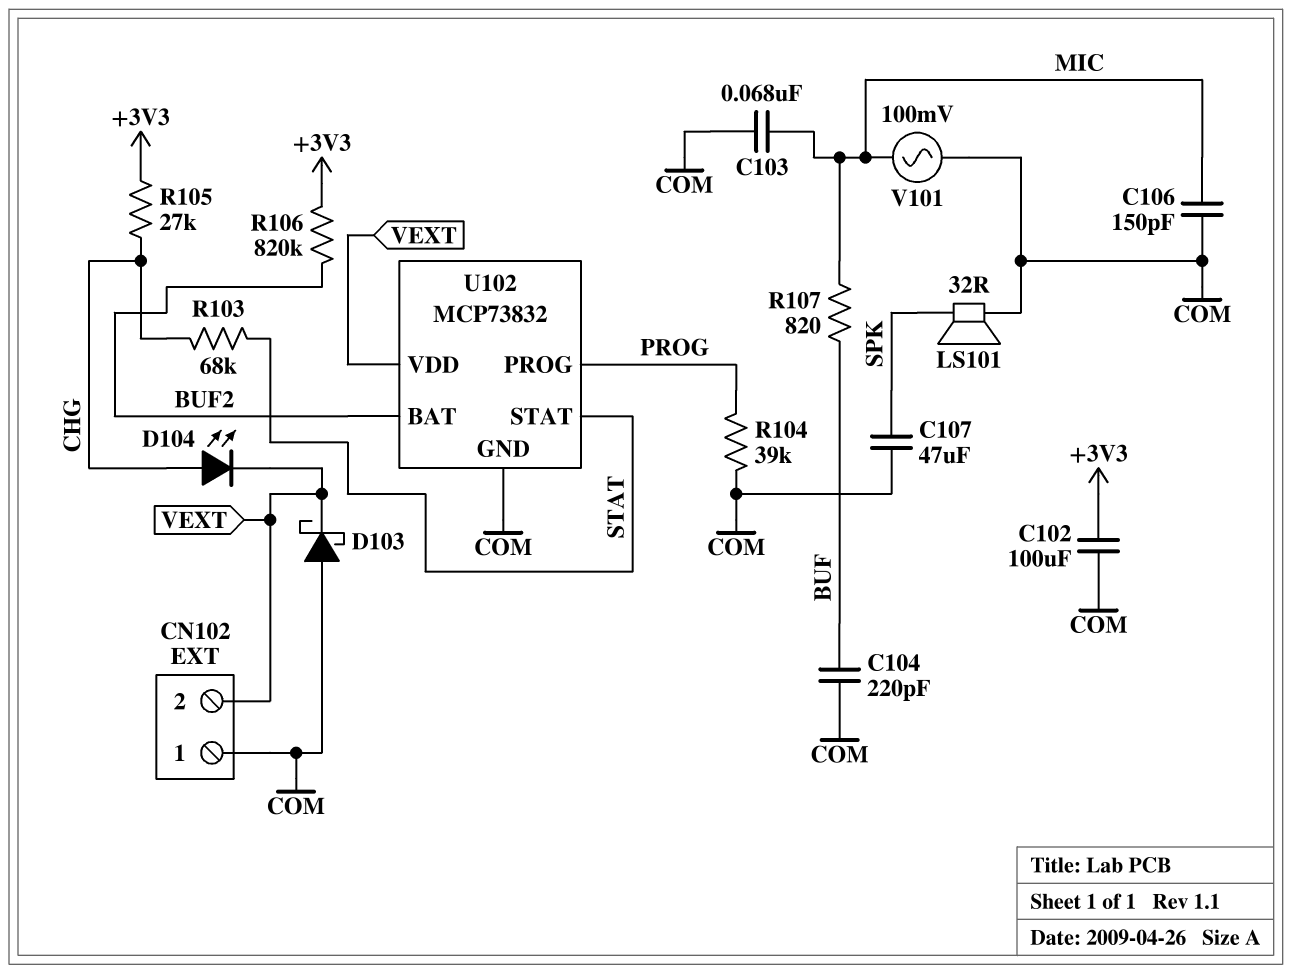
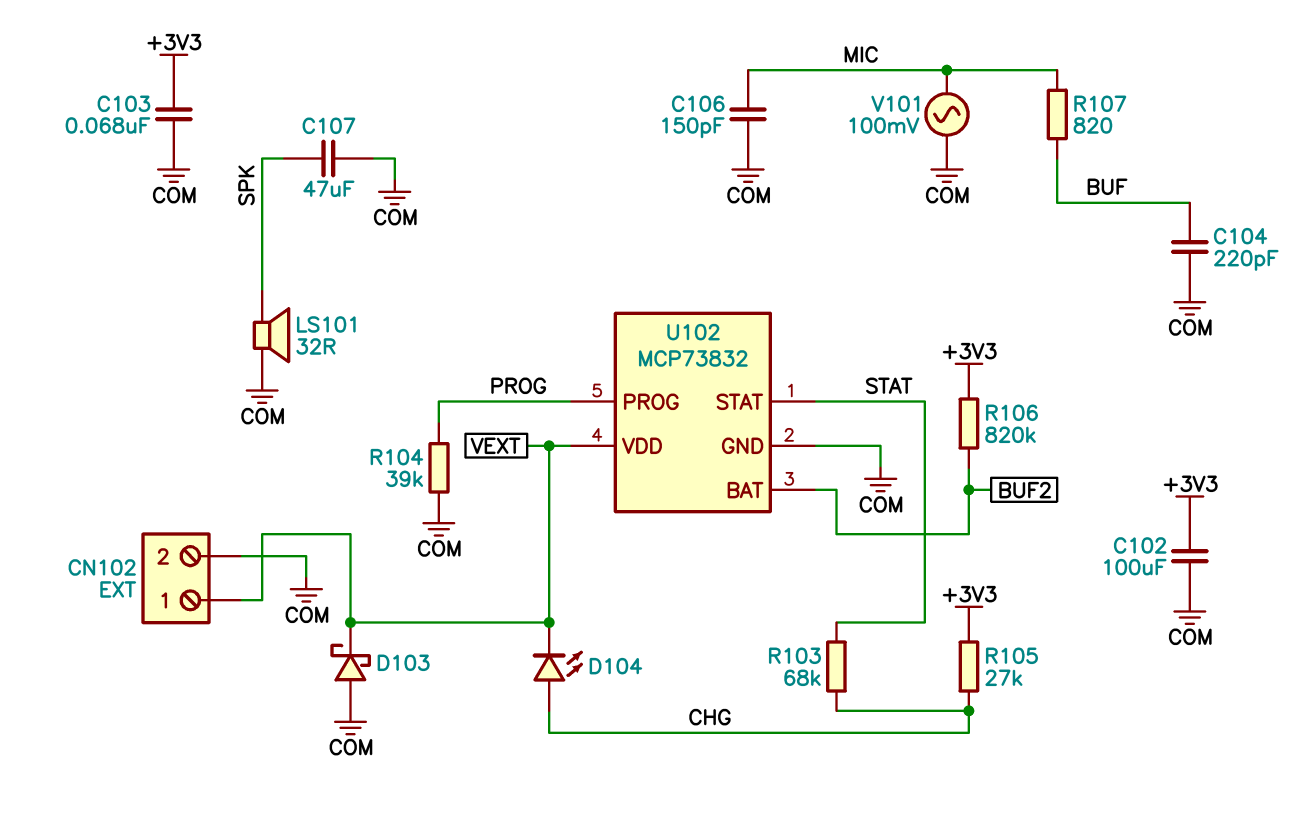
C103: 68nF (COM, MIC) -> 68nF (+3V3, COM)
CN102 pin 1: COM -> VEXT
CN102 pin 2: VEXT -> COM

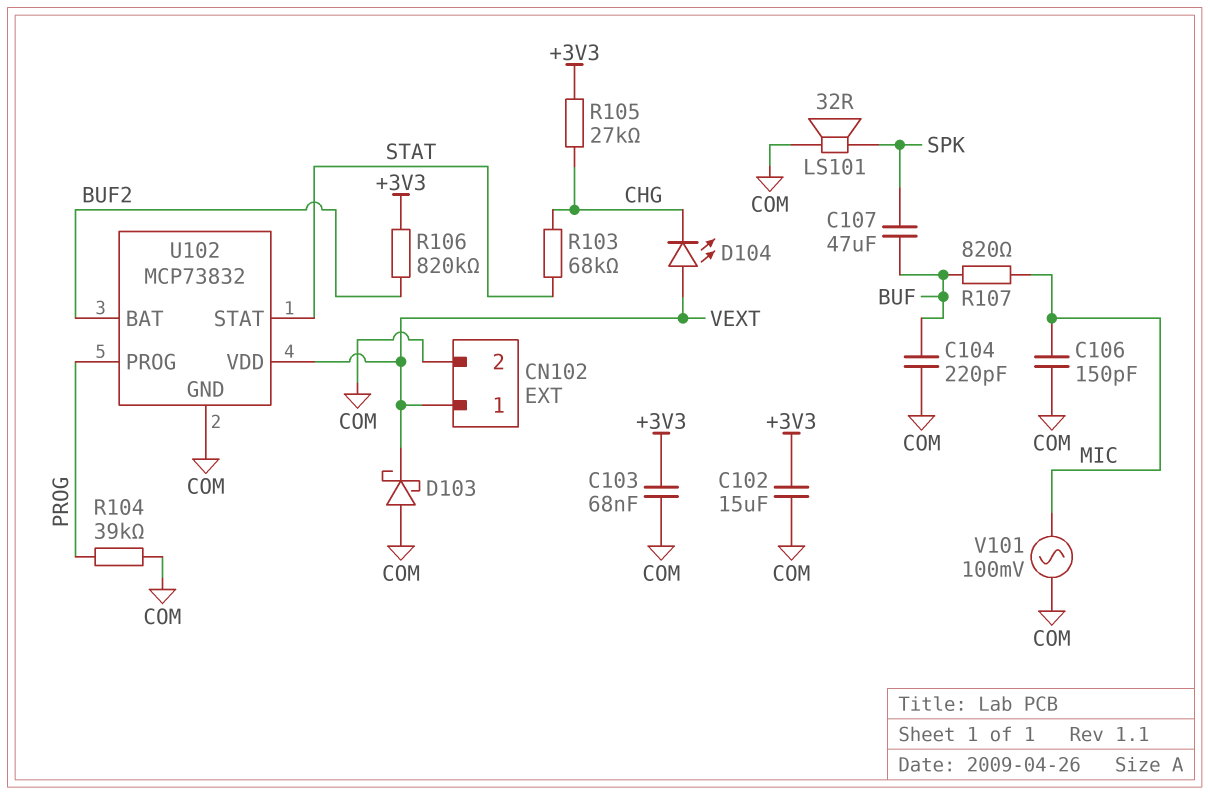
C102: 100uF (+3V3, COM) -> 15uF (+3V3, COM)
C107: 47uF (COM, SPK) -> 47uF (BUF, SPK)
D104: LED (A CHG, K VEXT) -> LED (A VEXT, K CHG)

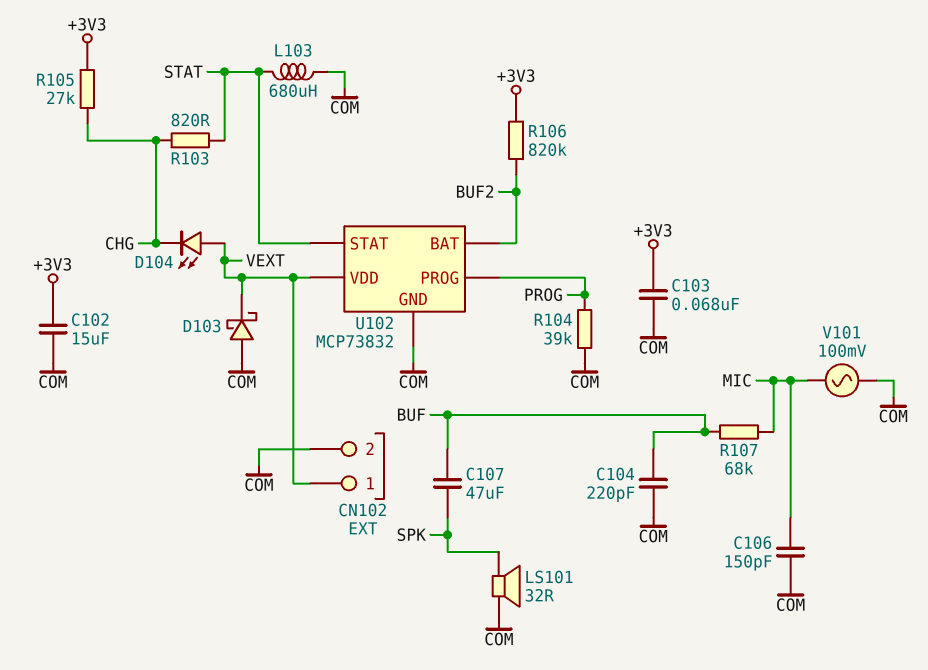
L103: none -> 680uH (COM, STAT)
R103: 68k (CHG, STAT) -> 820 (CHG, STAT)
R107: 820 (BUF, MIC) -> 68k (BUF, MIC)

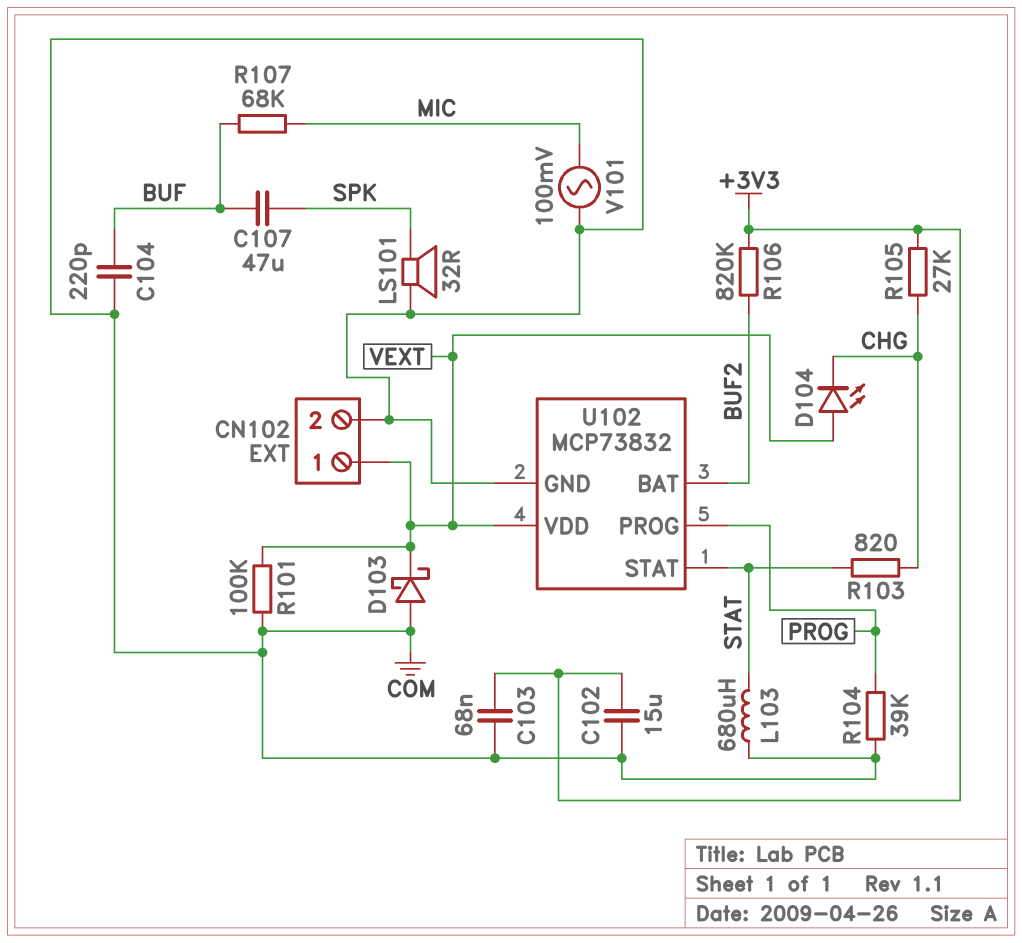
C106: 150pF (COM, MIC) -> none
R101: none -> 100k (COM, VEXT)

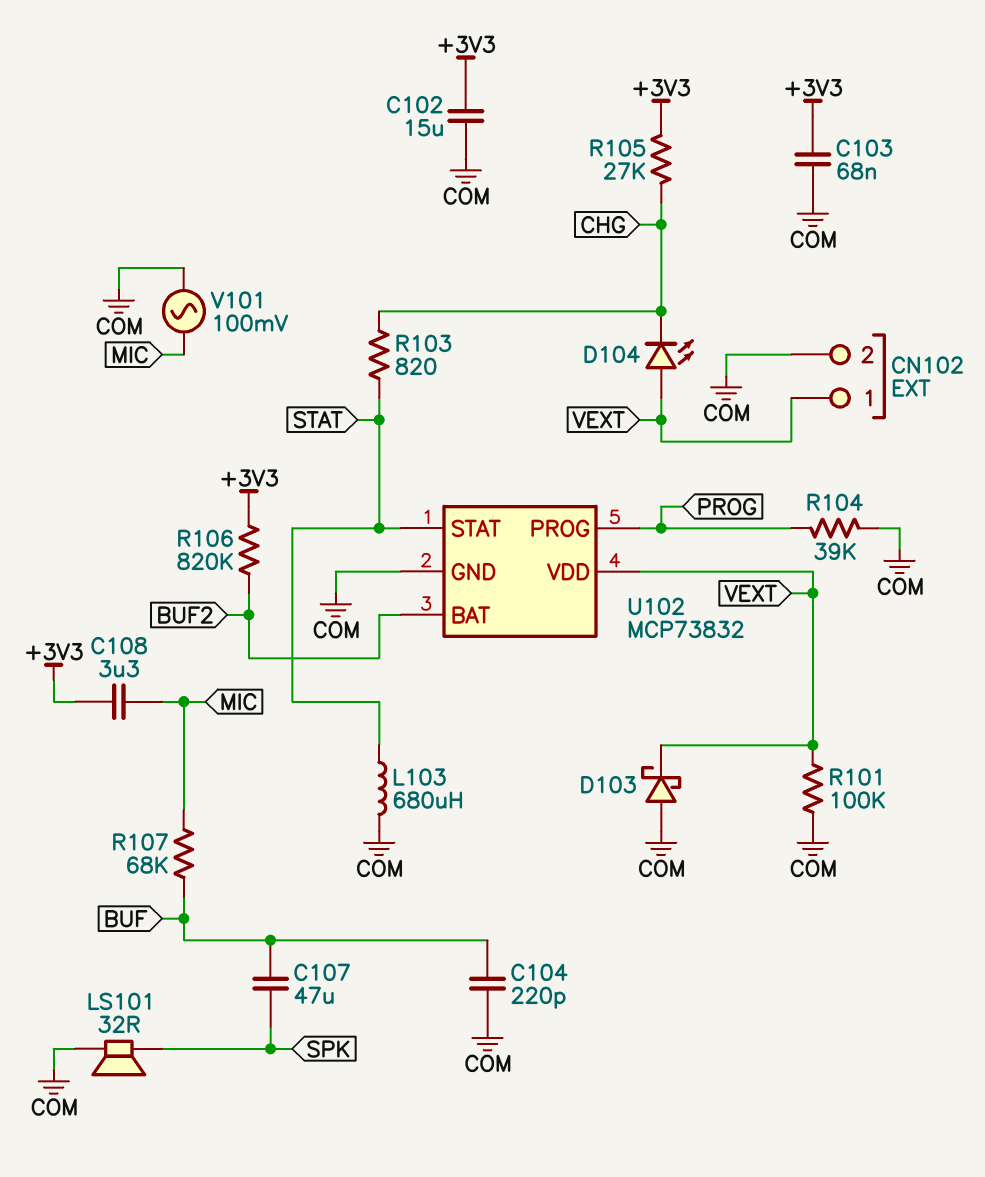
C108: none -> 3.3uF (+3V3, MIC)

